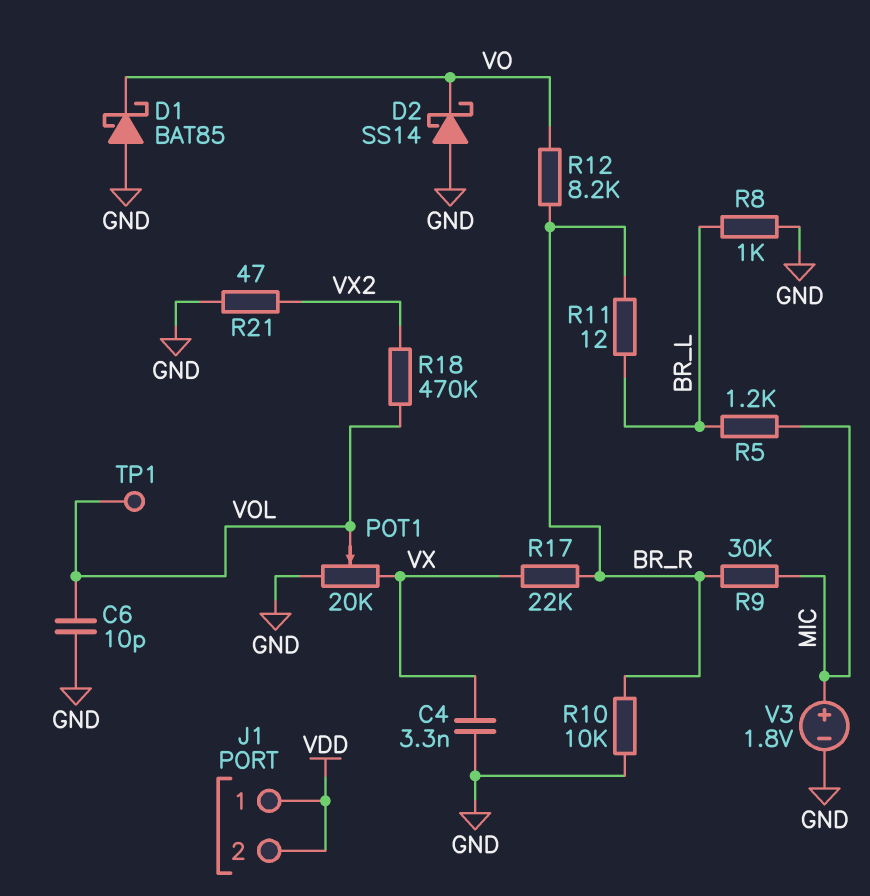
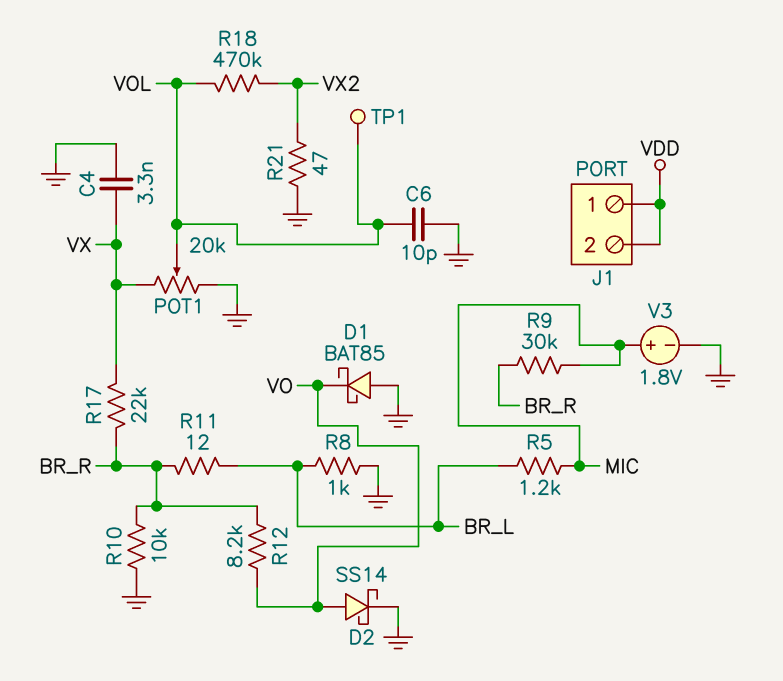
D2: schottky SS14 (A GND, K VO) -> schottky SS14 (A VO, K GND)

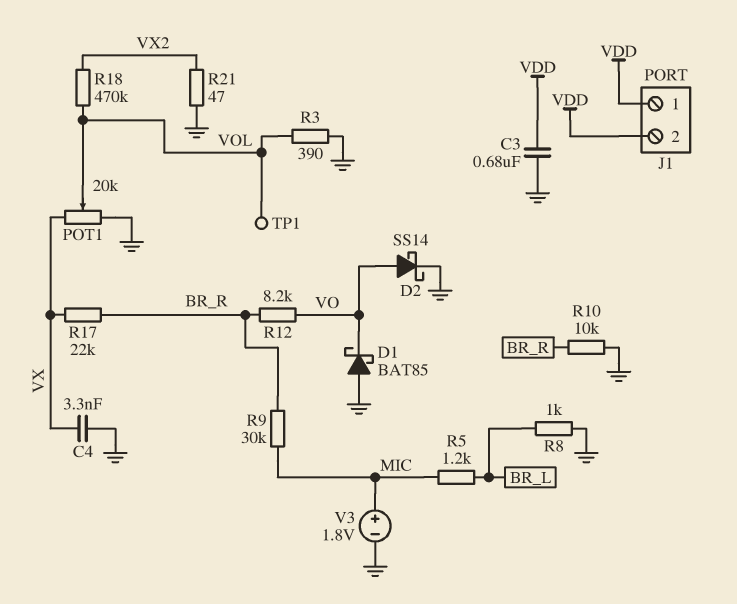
C3: none -> 680nF (GND, VDD)
C6: 10pF (GND, VOL) -> none
R3: none -> 390 (GND, VOL)
R11: 12 (BR_L, BR_R) -> none

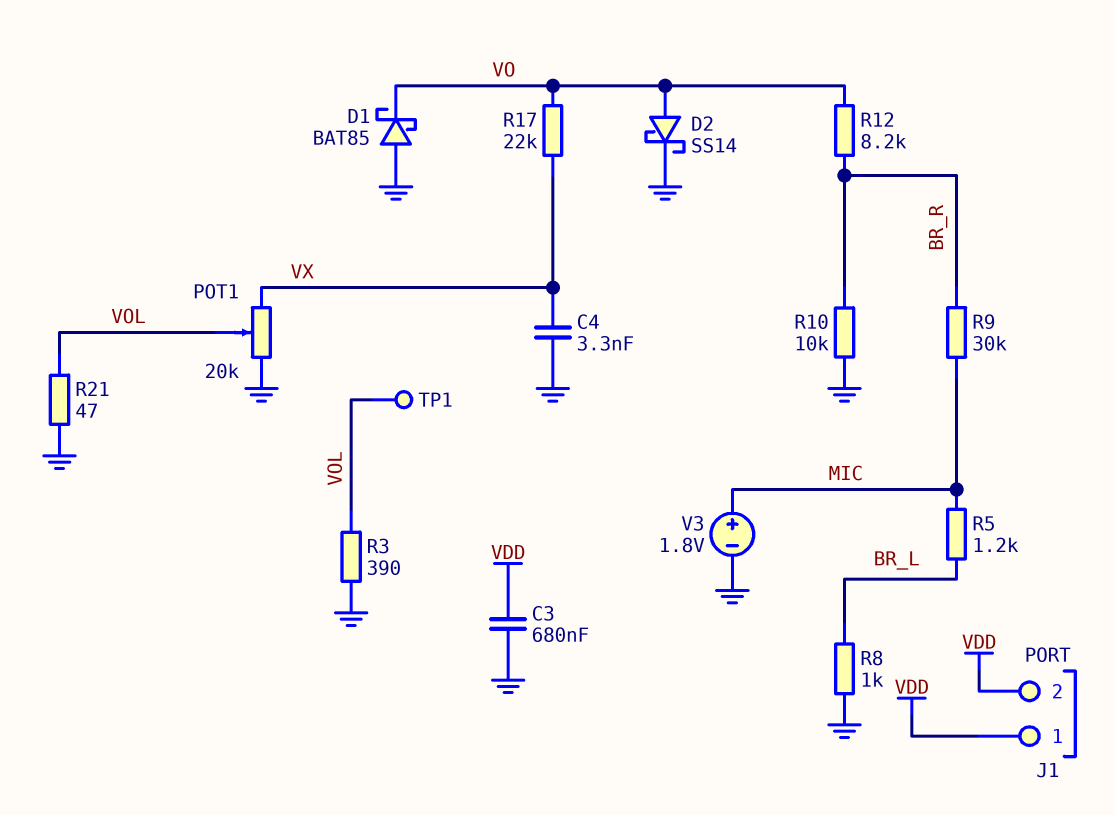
R17: 22k (BR_R, VX) -> 22k (VO, VX)
R18: 470k (VOL, VX2) -> none
R21: 47 (GND, VX2) -> 47 (GND, VOL)

